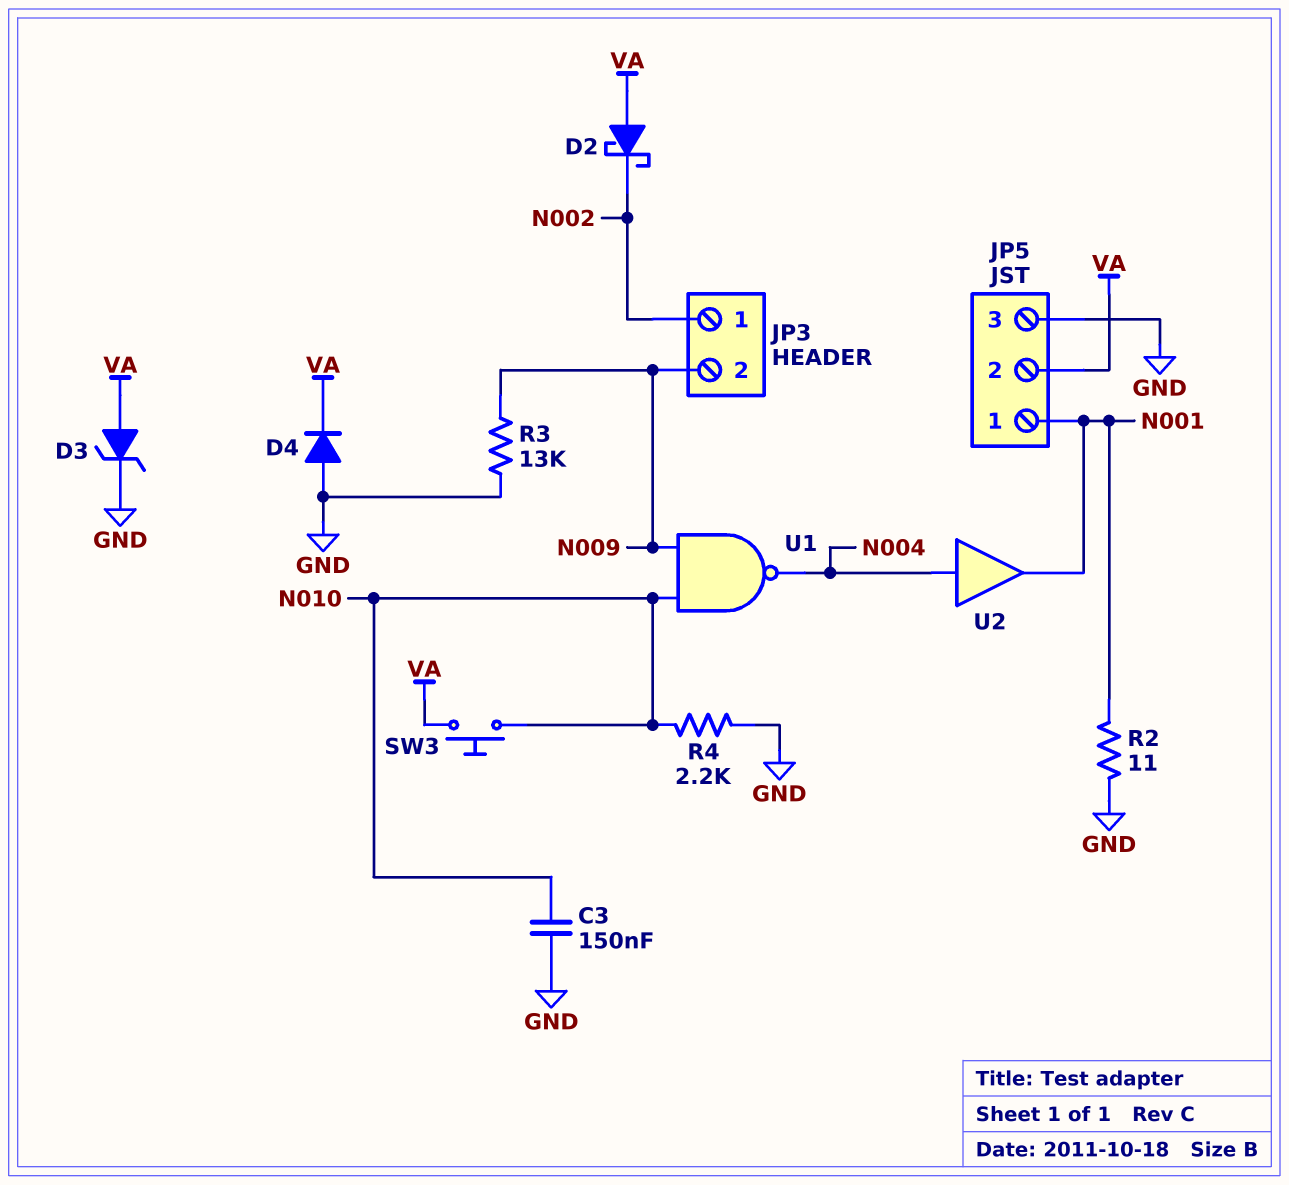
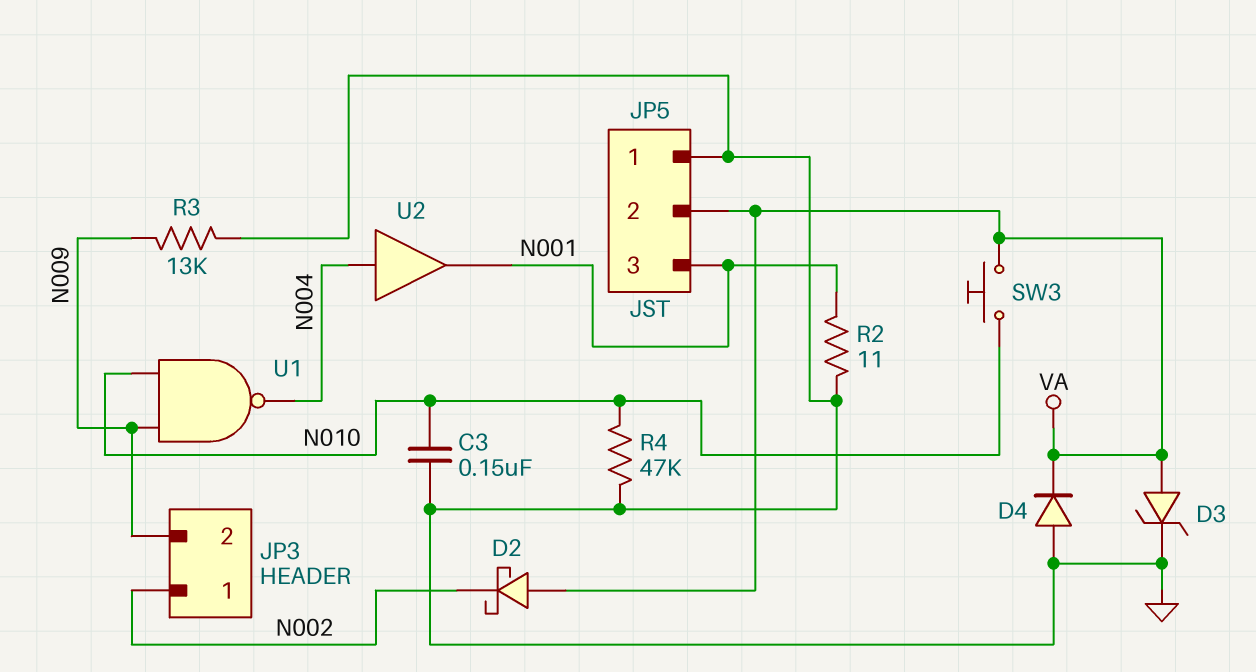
JP5 pin 1: N001 -> GND
JP5 pin 3: GND -> N001
R4: 2.2k (GND, N010) -> 47k (GND, N010)

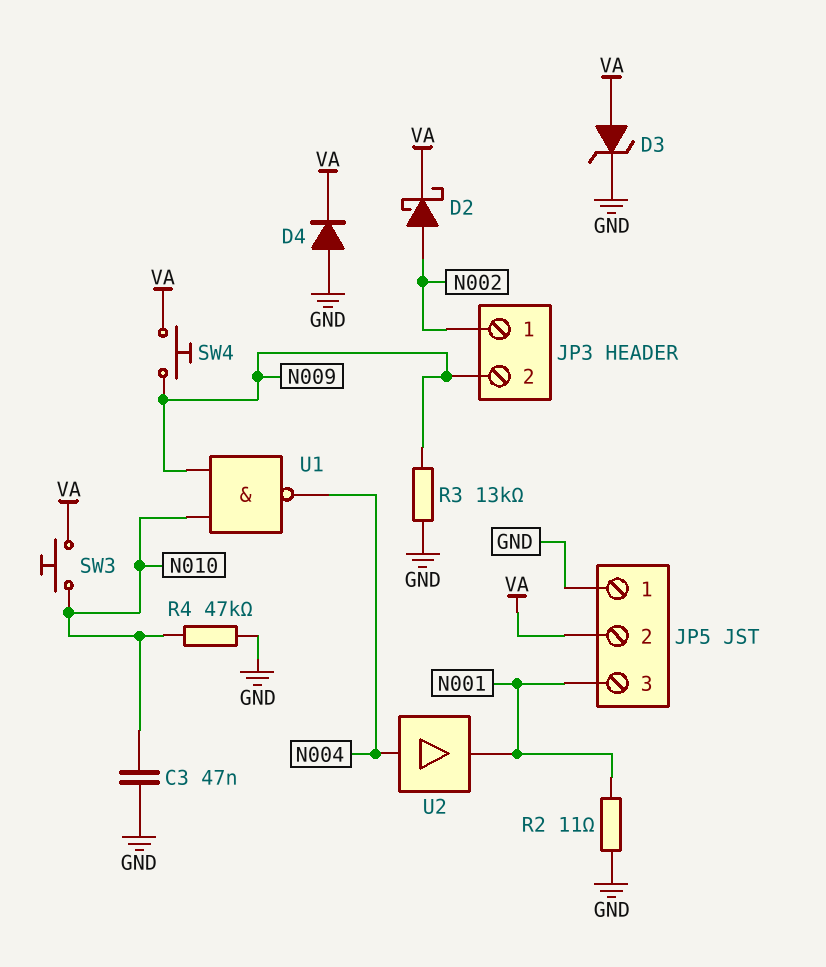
C3: 150nF (GND, N010) -> 47nF (GND, N010)
D2: schottky (A VA, K N002) -> schottky (A N002, K VA)
SW4: none -> button (N009, VA)

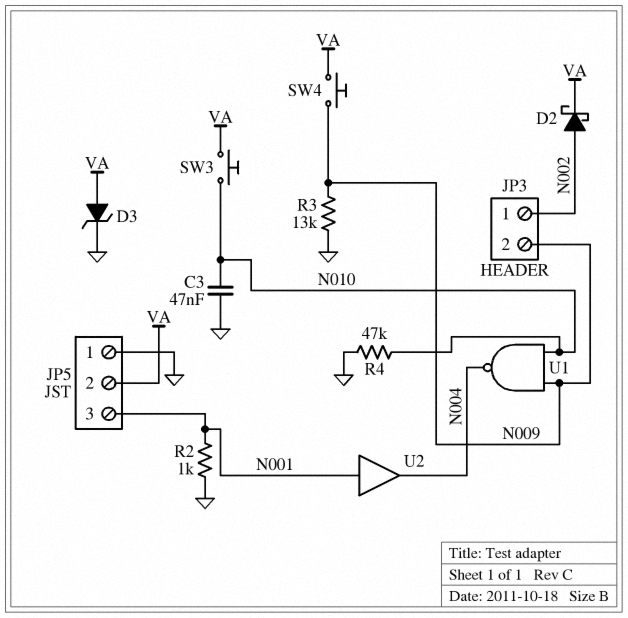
D4: diode (A GND, K VA) -> none
R2: 11 (GND, N001) -> 1k (GND, N001)
U2: buffer (in N004, out N001) -> buffer (in N001, out N004)

